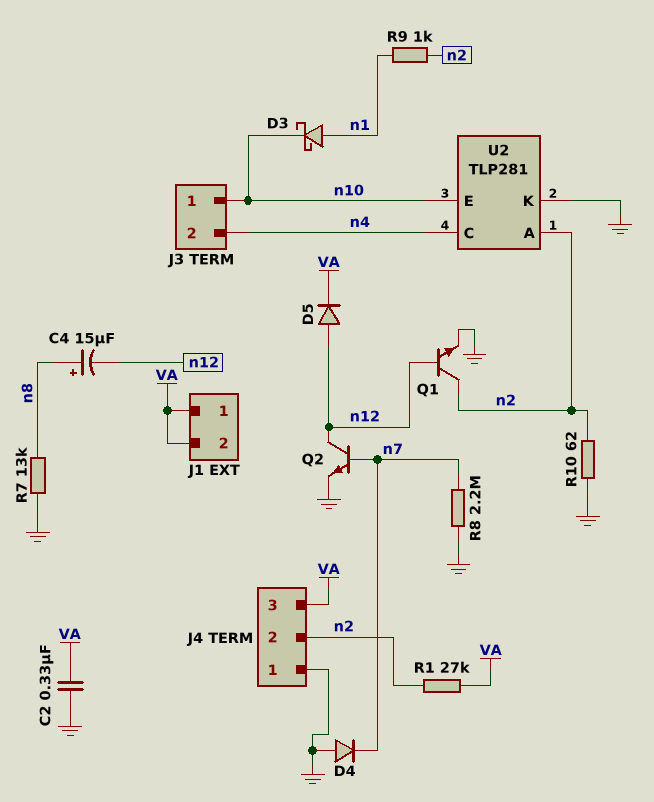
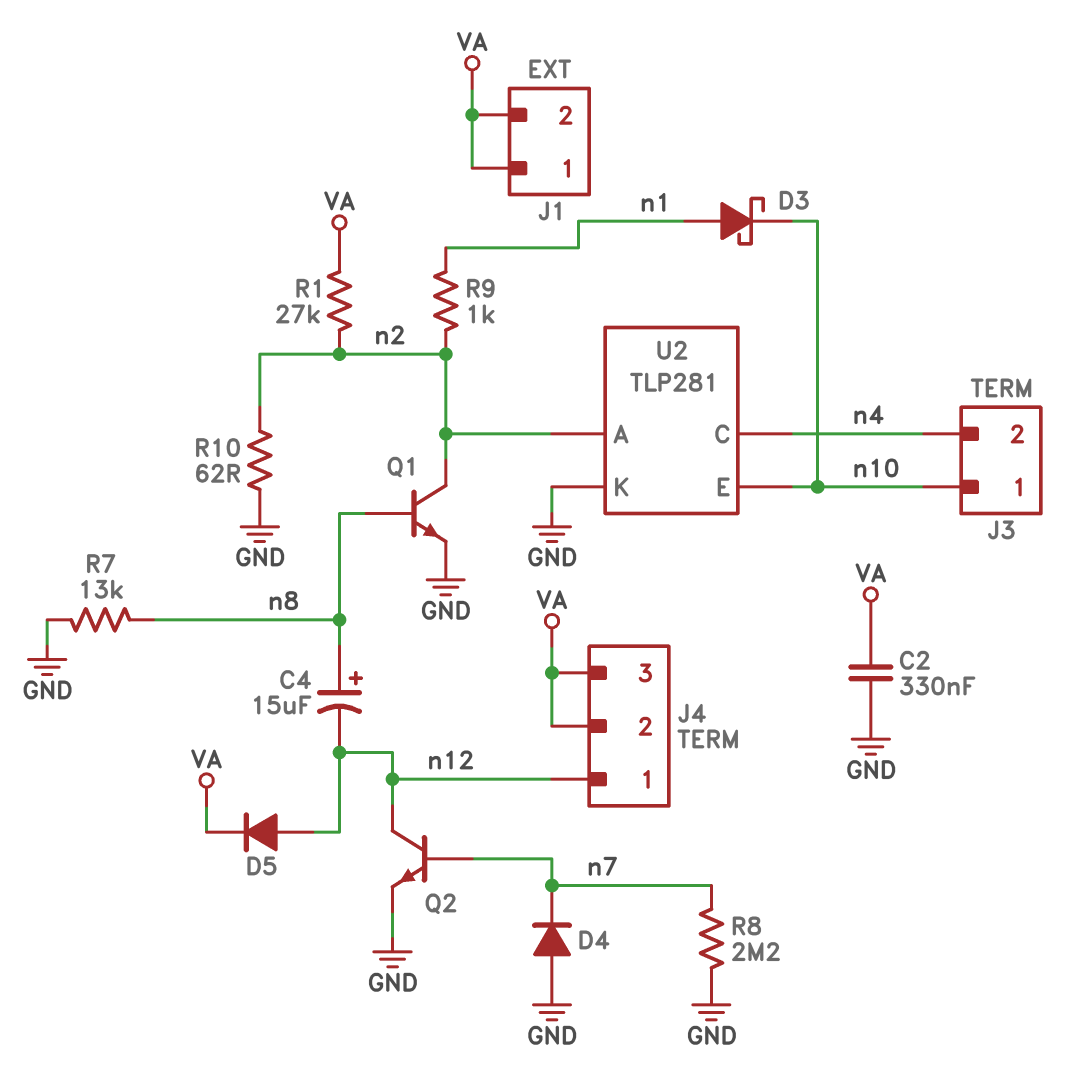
J4 pin 1: GND -> n12
J4 pin 2: n2 -> VA
Q1: NPN (B n12, C n2, E GND) -> NPN (B n8, C n2, E GND)

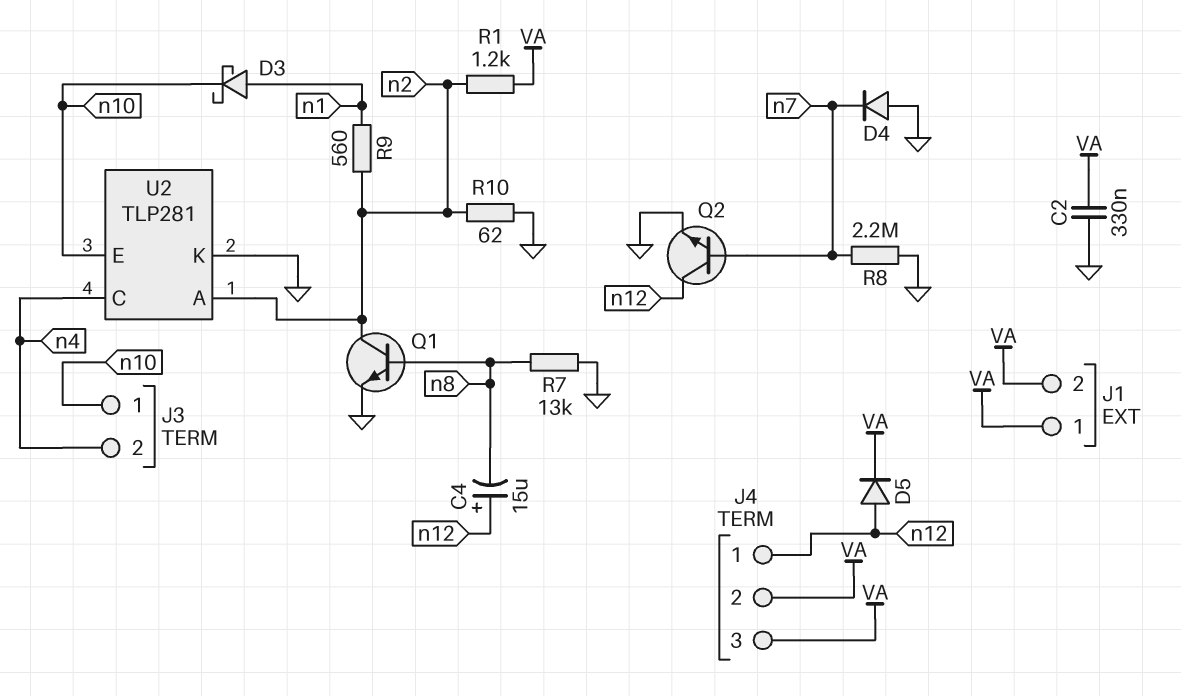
C4: 15uF (plus n8, minus n12) -> 15uF (plus n12, minus n8)
R1: 27k (VA, n2) -> 1.2k (VA, n2)
R9: 1k (n1, n2) -> 560 (n1, n2)

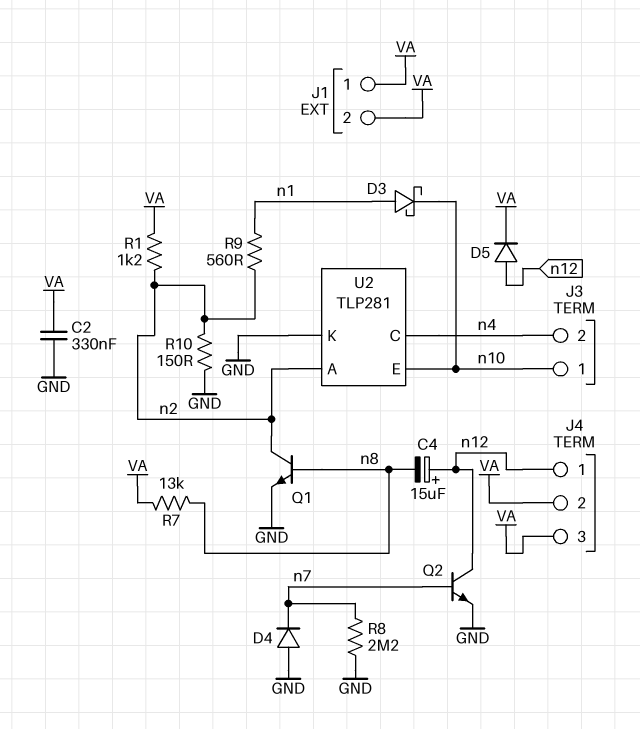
R7: 13k (GND, n8) -> 13k (VA, n8)
R10: 62 (GND, n2) -> 150 (GND, n2)

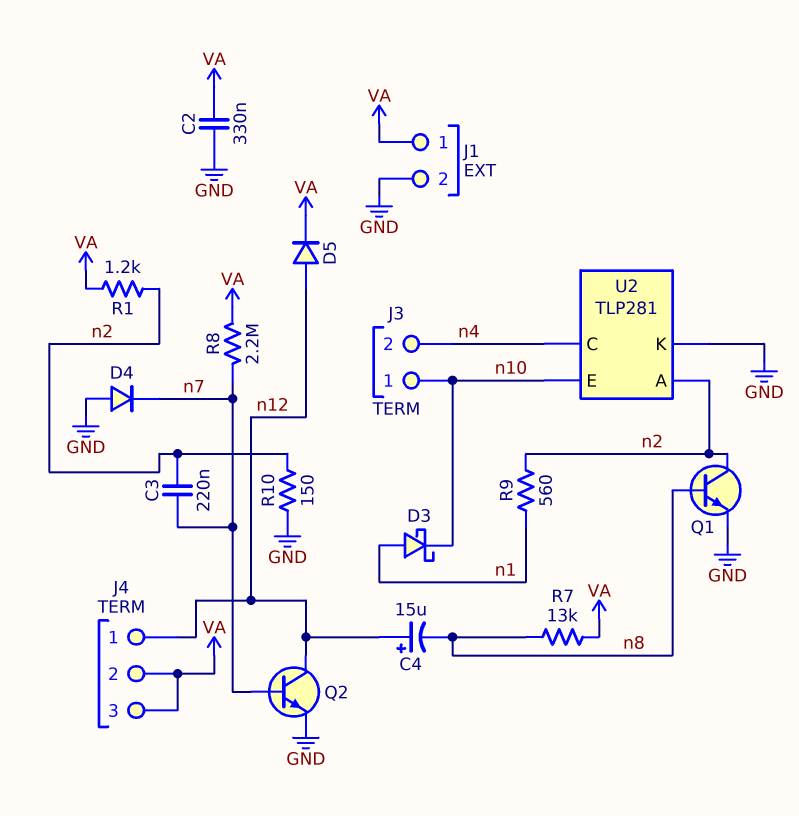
C3: none -> 220nF (n2, n7)
J1 pin 2: VA -> GND
R8: 2.2M (GND, n7) -> 2.2M (VA, n7)

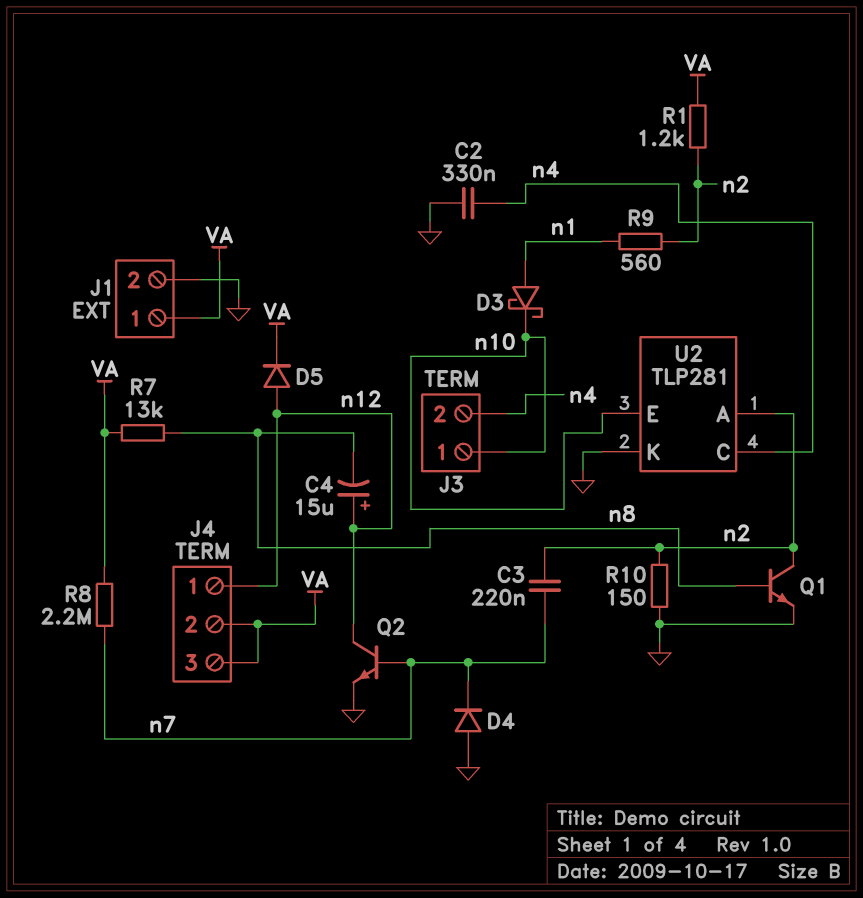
C2: 330nF (GND, VA) -> 330nF (GND, n4)

